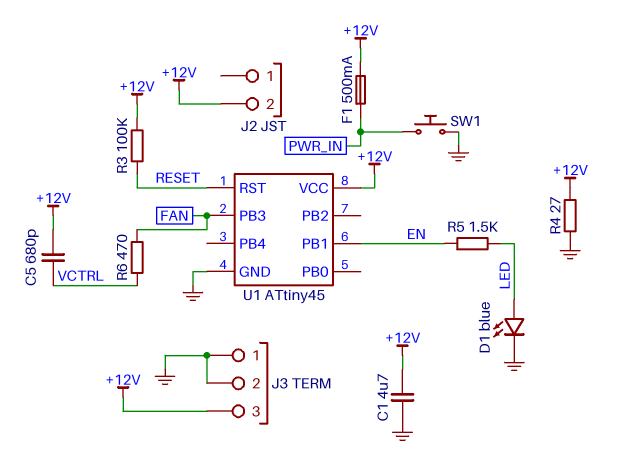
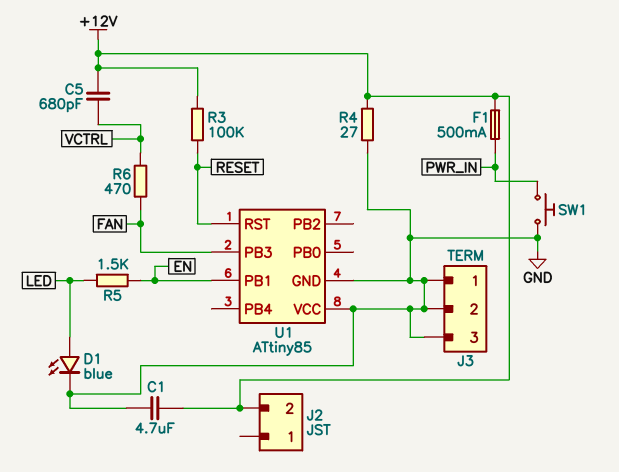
J3 pin 3: +12V -> GND
U1: ATtiny45 -> ATtiny85
U1 pin VCC: +12V -> GND

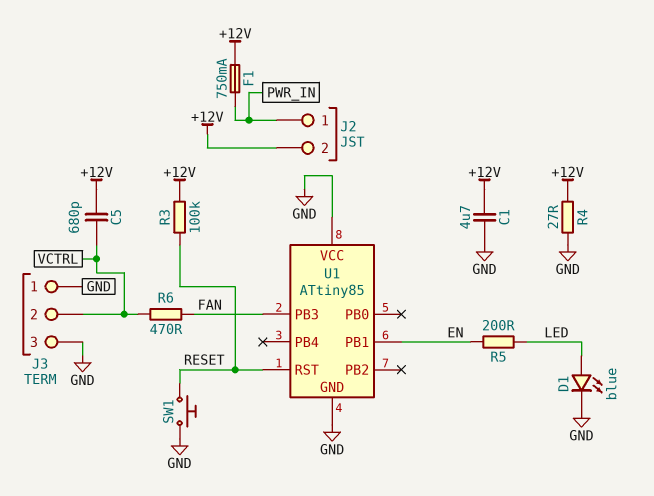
F1: 500mA (+12V, PWR_IN) -> 750mA (+12V, PWR_IN)
J2 pin 1: none -> PWR_IN
J3 pin 2: GND -> VCTRL
R5: 1.5k (EN, LED) -> 200 (EN, LED)
SW1: button (GND, PWR_IN) -> button (GND, RESET)

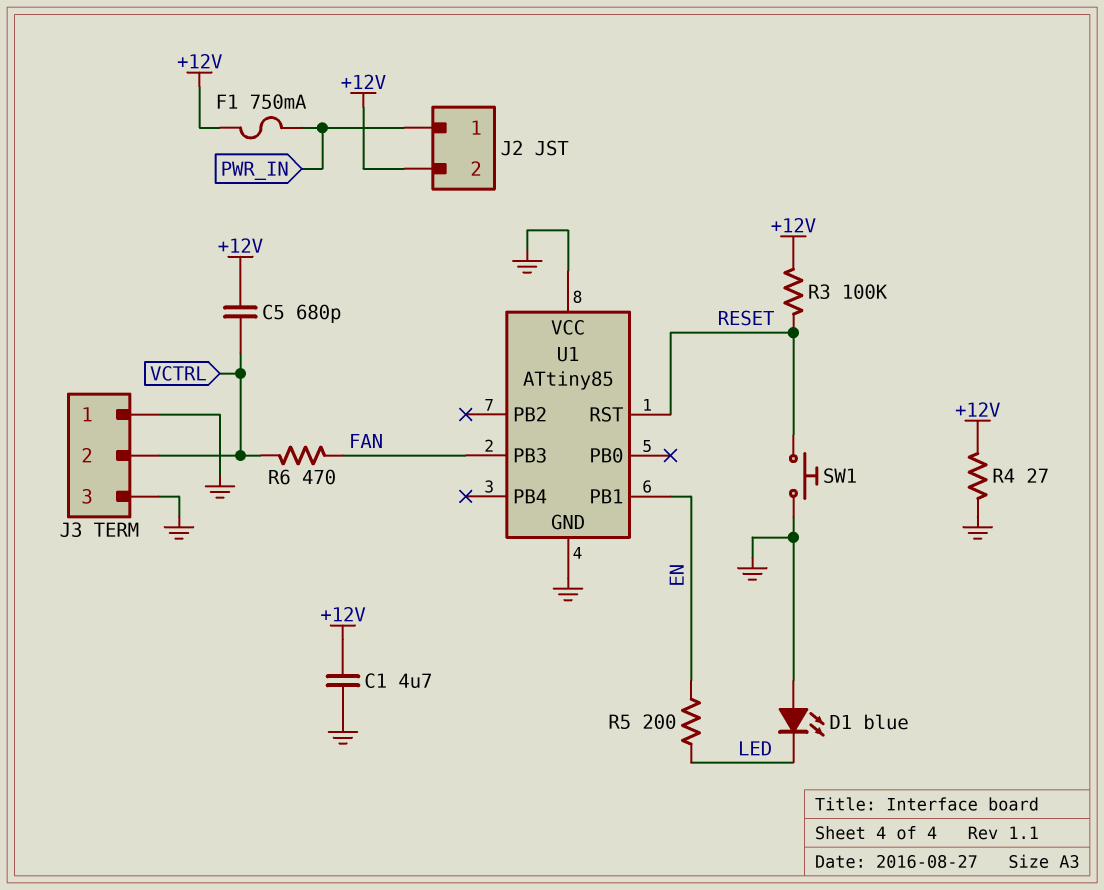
D1: LED blue (A LED, K GND) -> LED blue (A GND, K LED)

